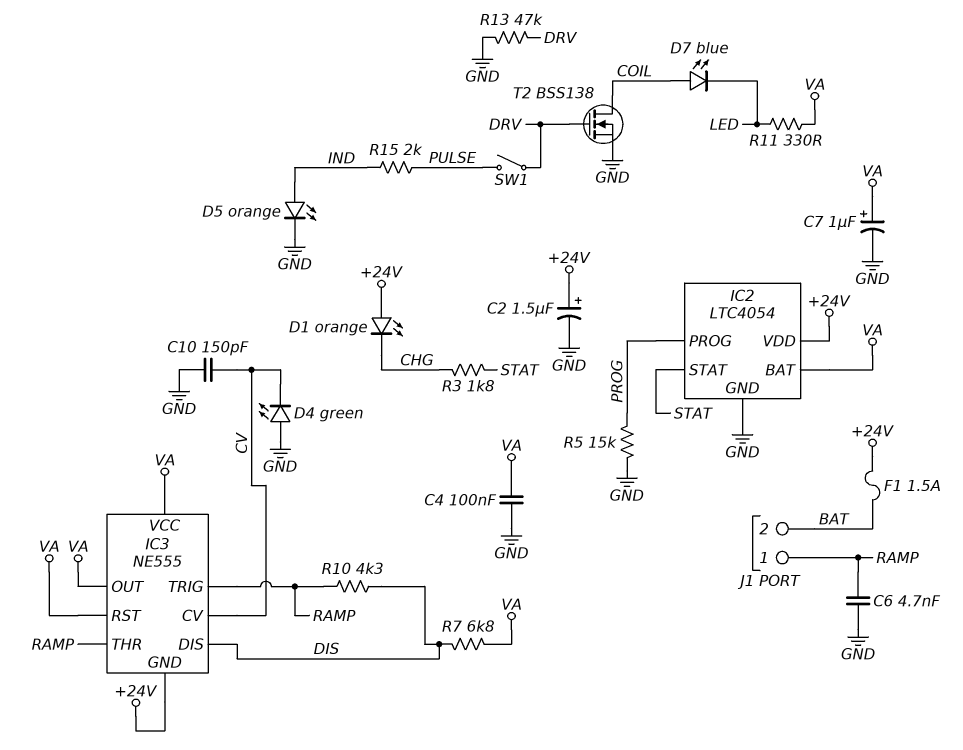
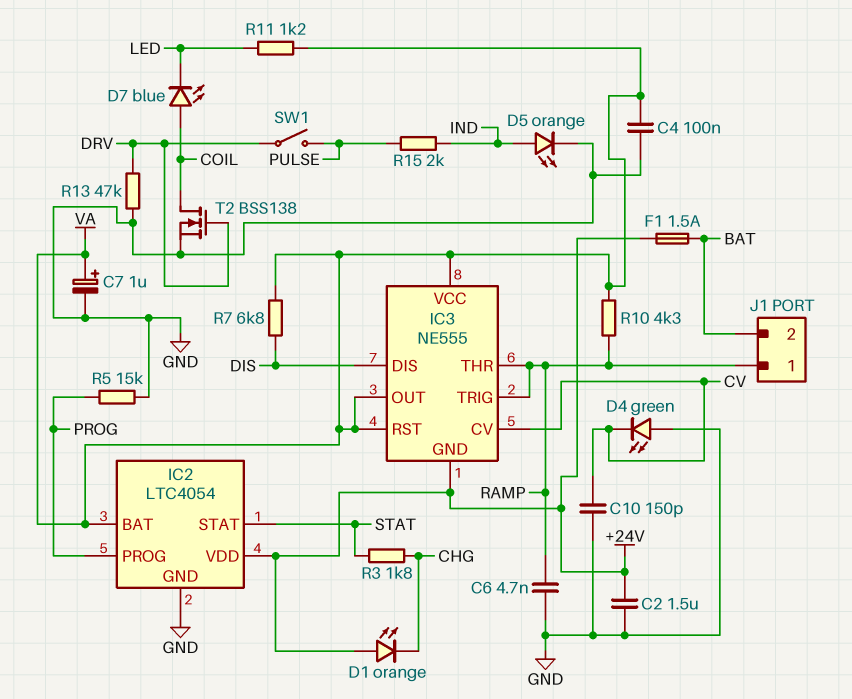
C2: 1.5uF (plus +24V, minus GND) -> 1.5uF (+24V, GND)
R10: 4.3k (DIS, RAMP) -> 4.3k (RAMP, VA)
R11: 330 (LED, VA) -> 1.2k (LED, VA)

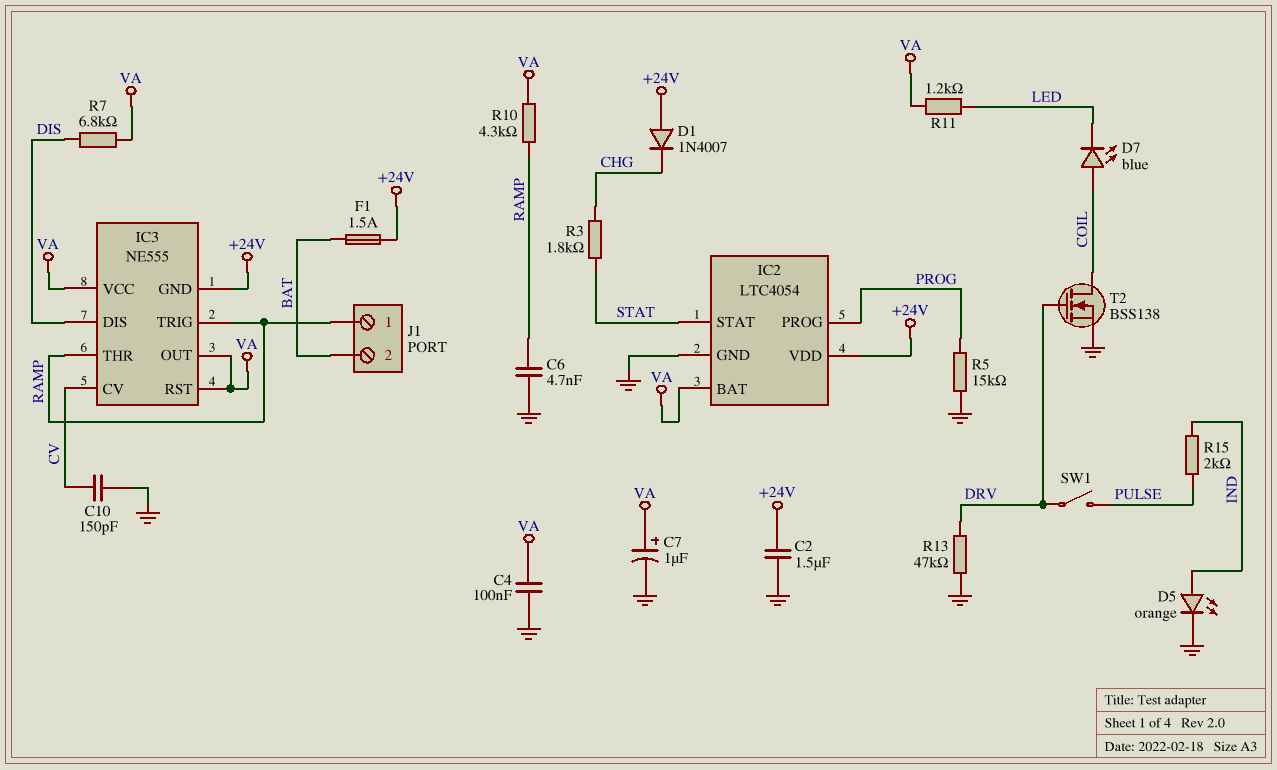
D1: LED orange (A +24V, K CHG) -> diode 1N4007 (A +24V, K CHG)
D4: LED green (A GND, K CV) -> none

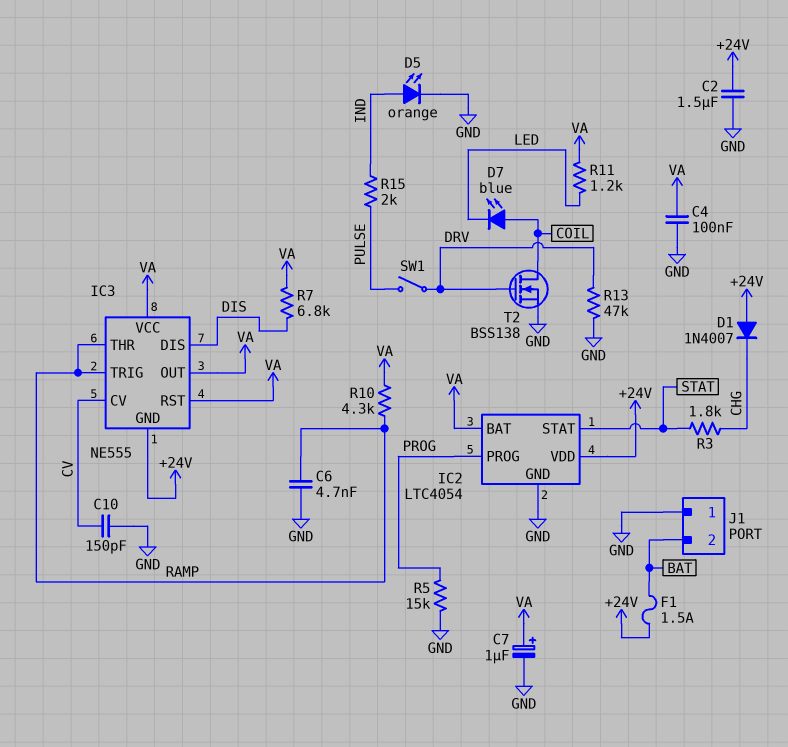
J1 pin 1: RAMP -> GND

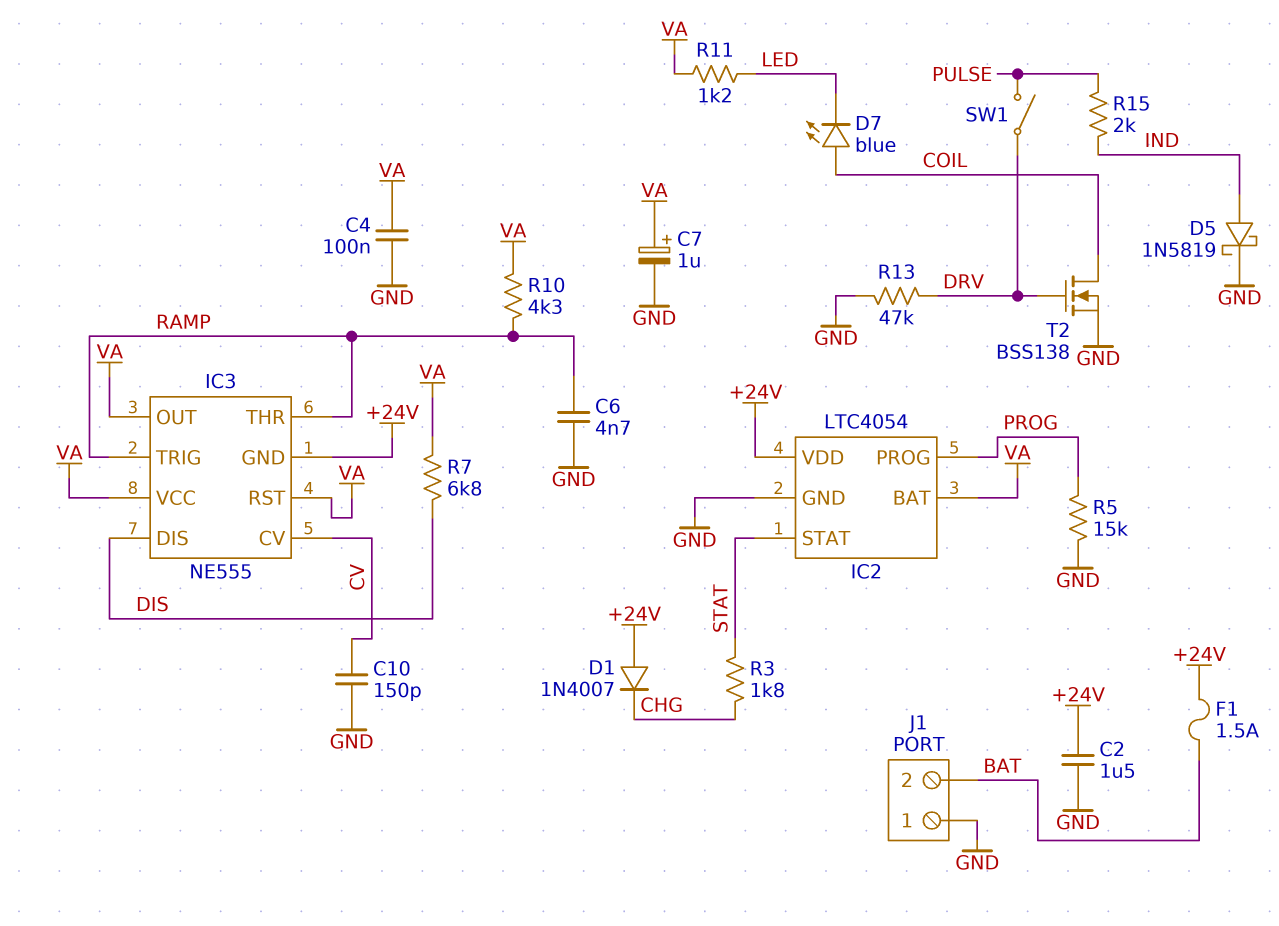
D5: LED orange (A IND, K GND) -> schottky 1N5819 (A IND, K GND)

